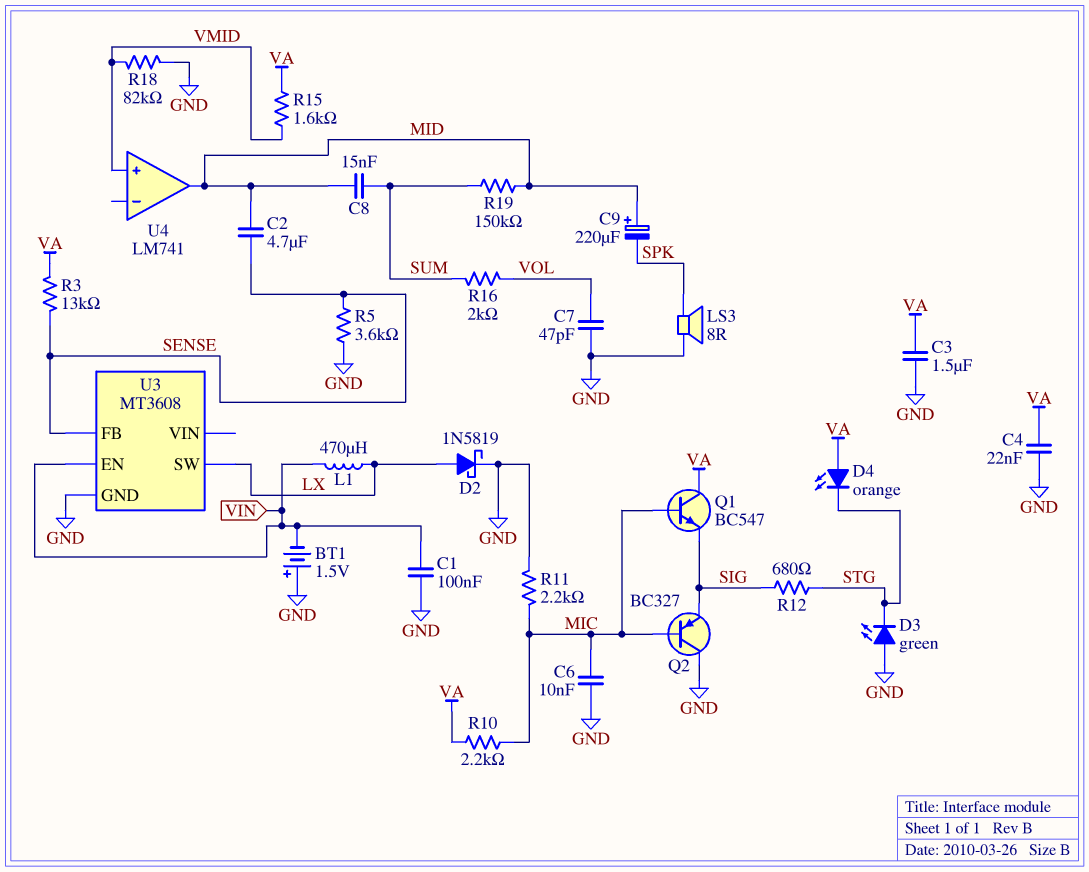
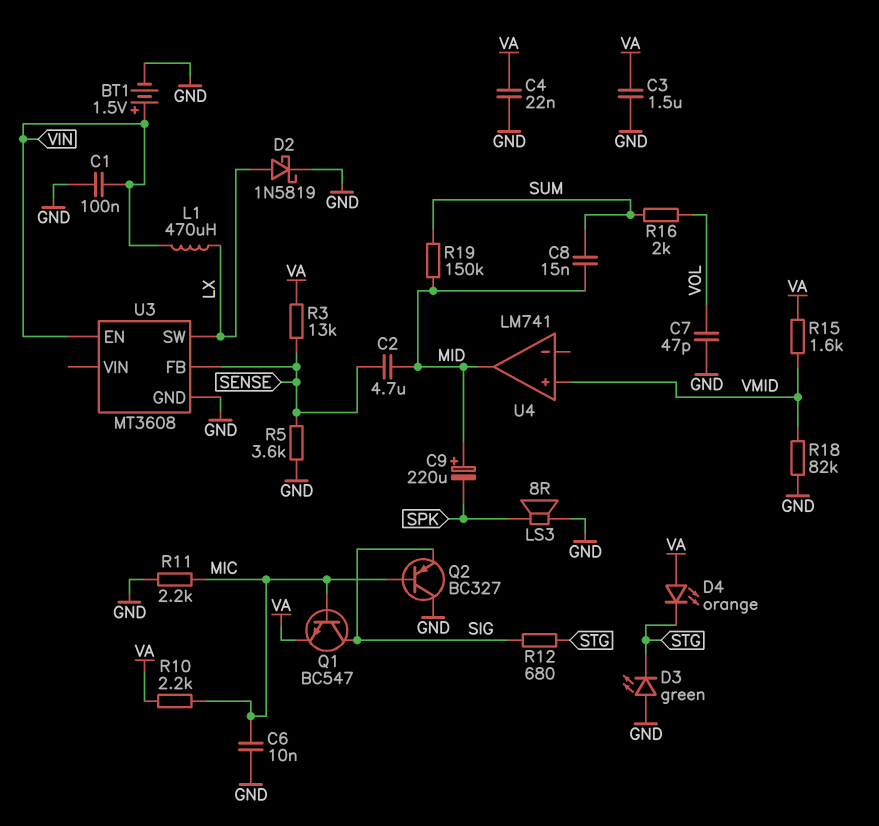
BT1: 1.5V (plus GND, minus VIN) -> 1.5V (plus VIN, minus GND)
Q1: NPN BC547 (B MIC, C VA, E SIG) -> NPN BC547 (B MIC, C SIG, E VA)

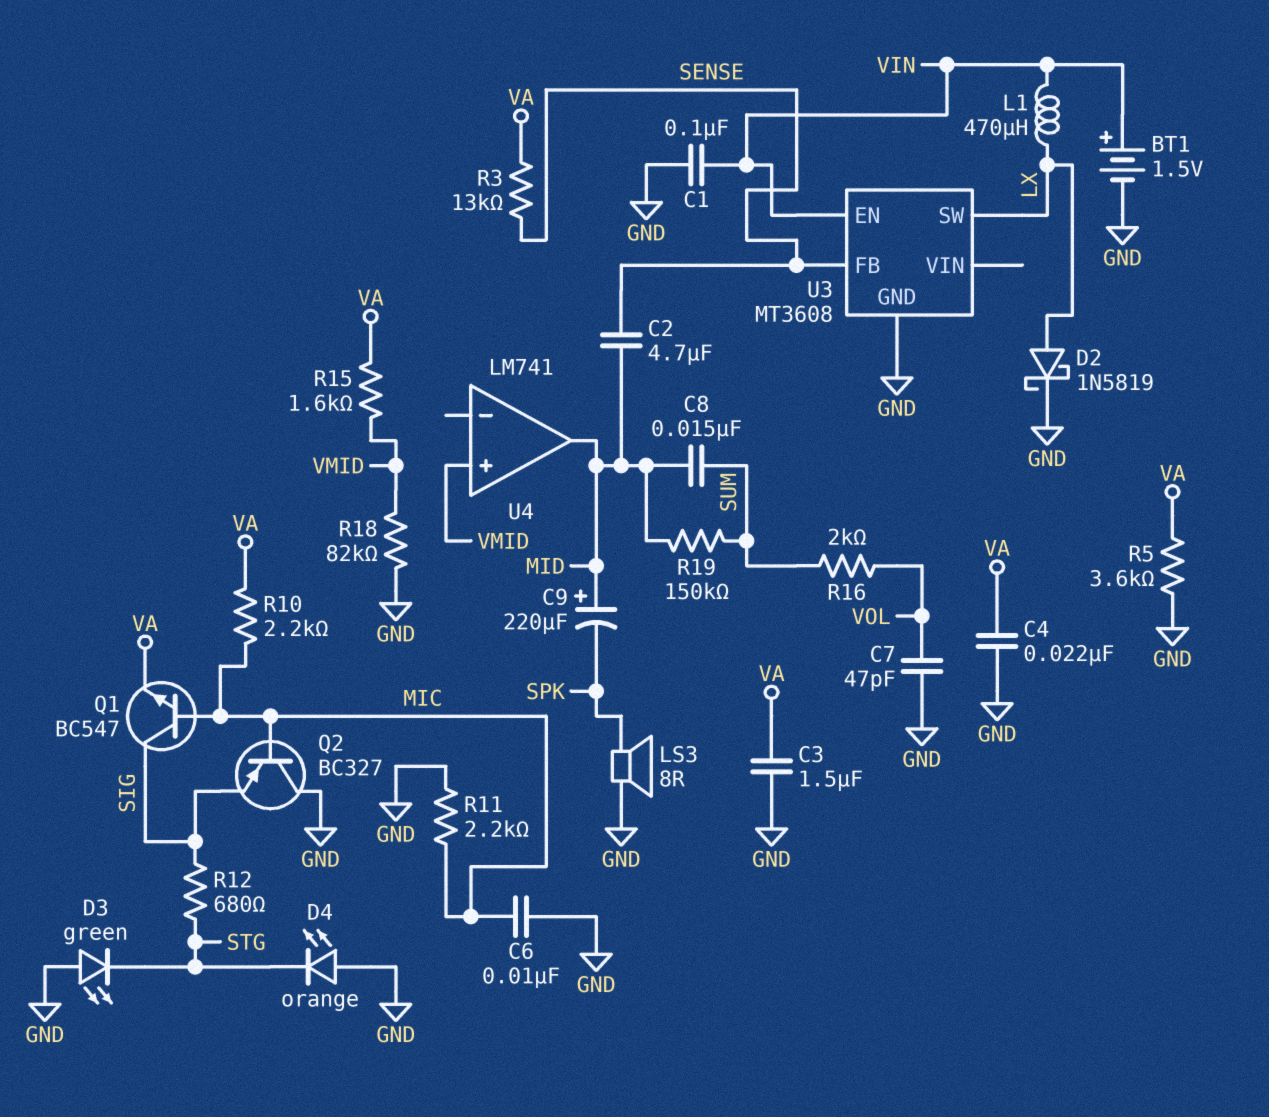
D4: LED orange (A VA, K STG) -> LED orange (A GND, K STG)
R5: 3.6k (GND, SENSE) -> 3.6k (GND, VA)

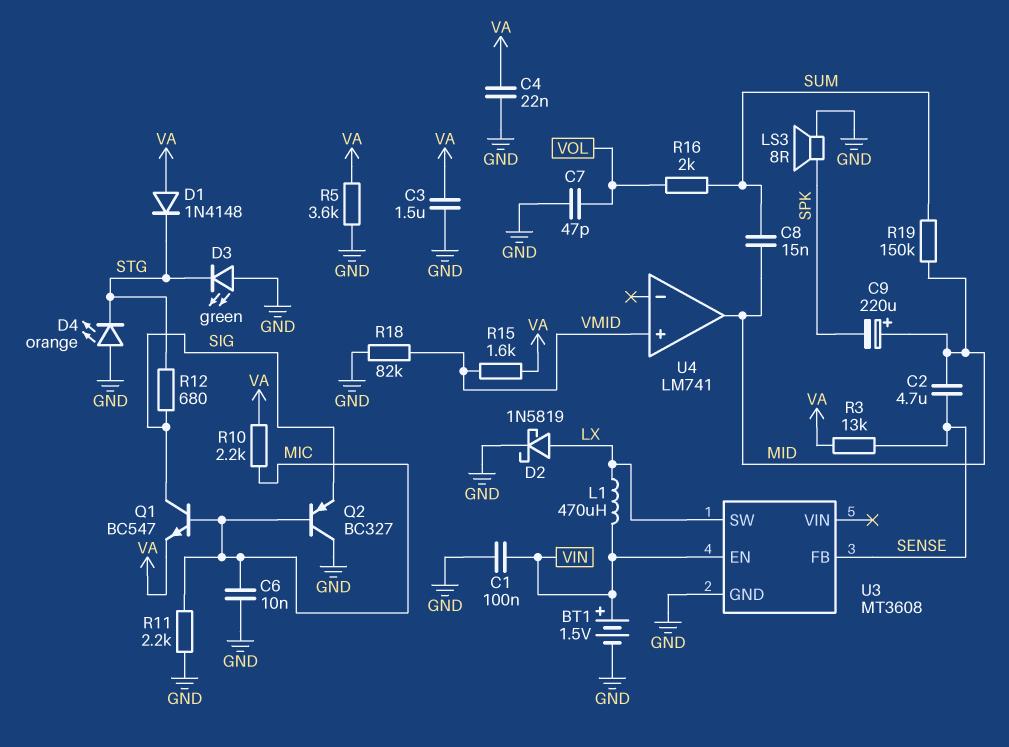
D1: none -> diode 1N4148 (A VA, K STG)

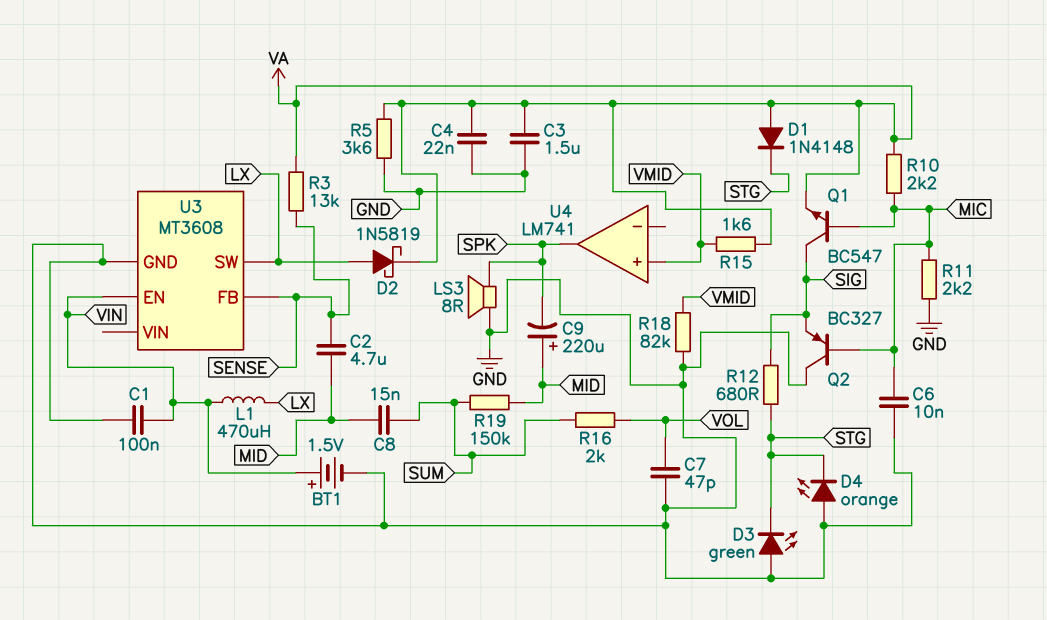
D2: schottky 1N5819 (A LX, K GND) -> schottky 1N5819 (A LX, K VA)
U4 pin out: MID -> SPK

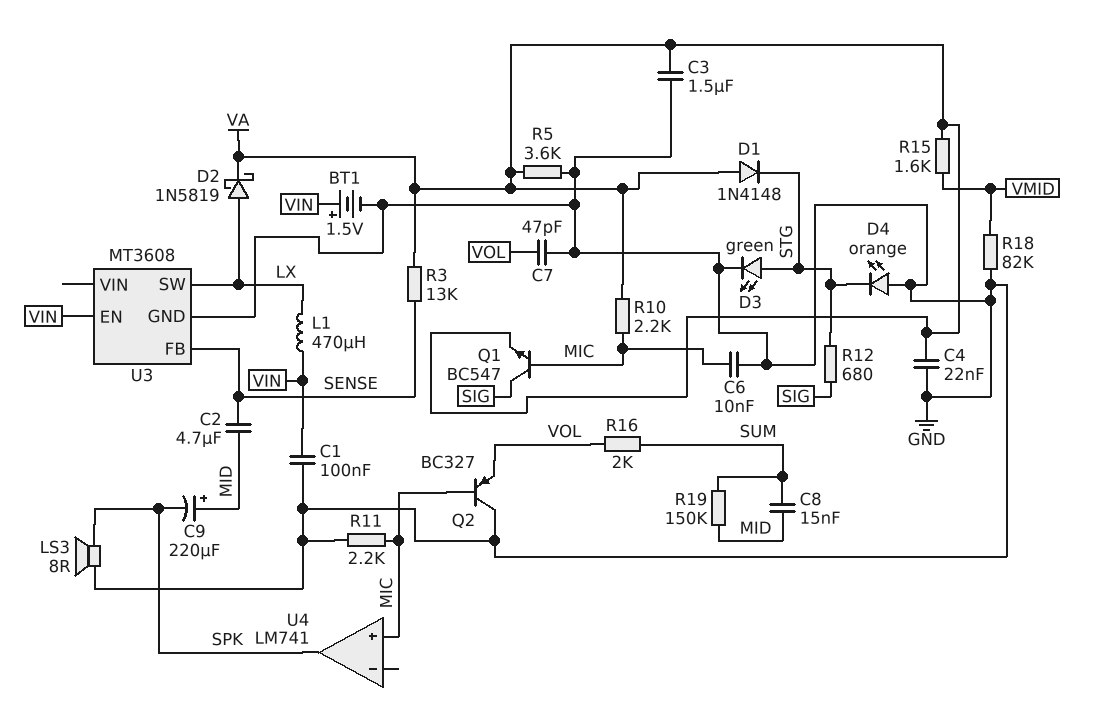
D3: LED green (A GND, K STG) -> LED green (A STG, K GND)
Q2: PNP BC327 (B MIC, C GND, E SIG) -> PNP BC327 (B MIC, C GND, E VOL)
U4 pin in+: VMID -> MIC

